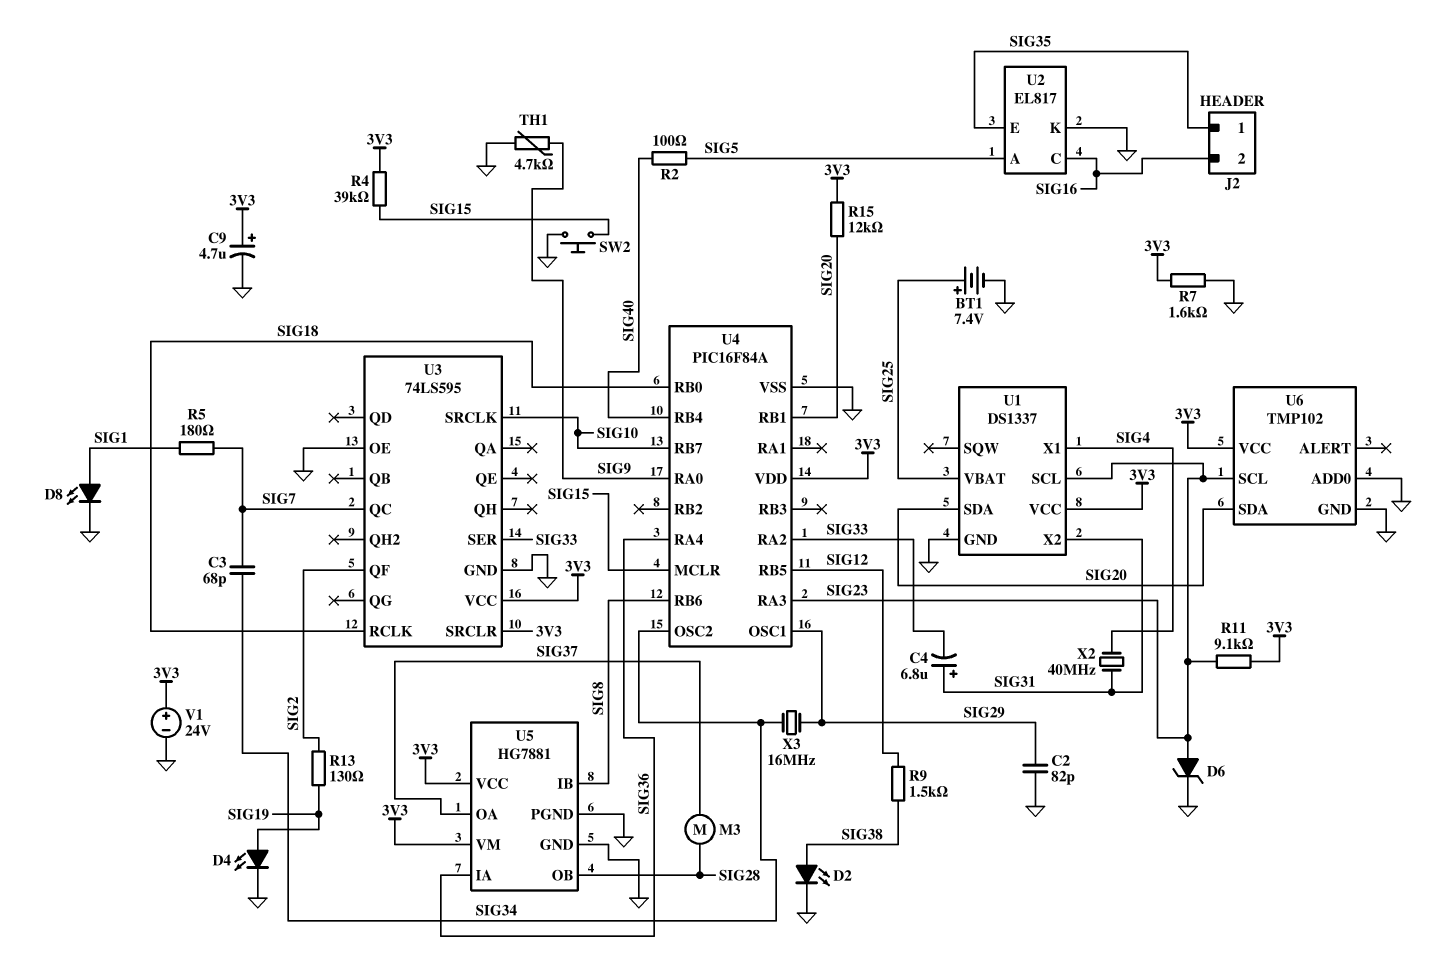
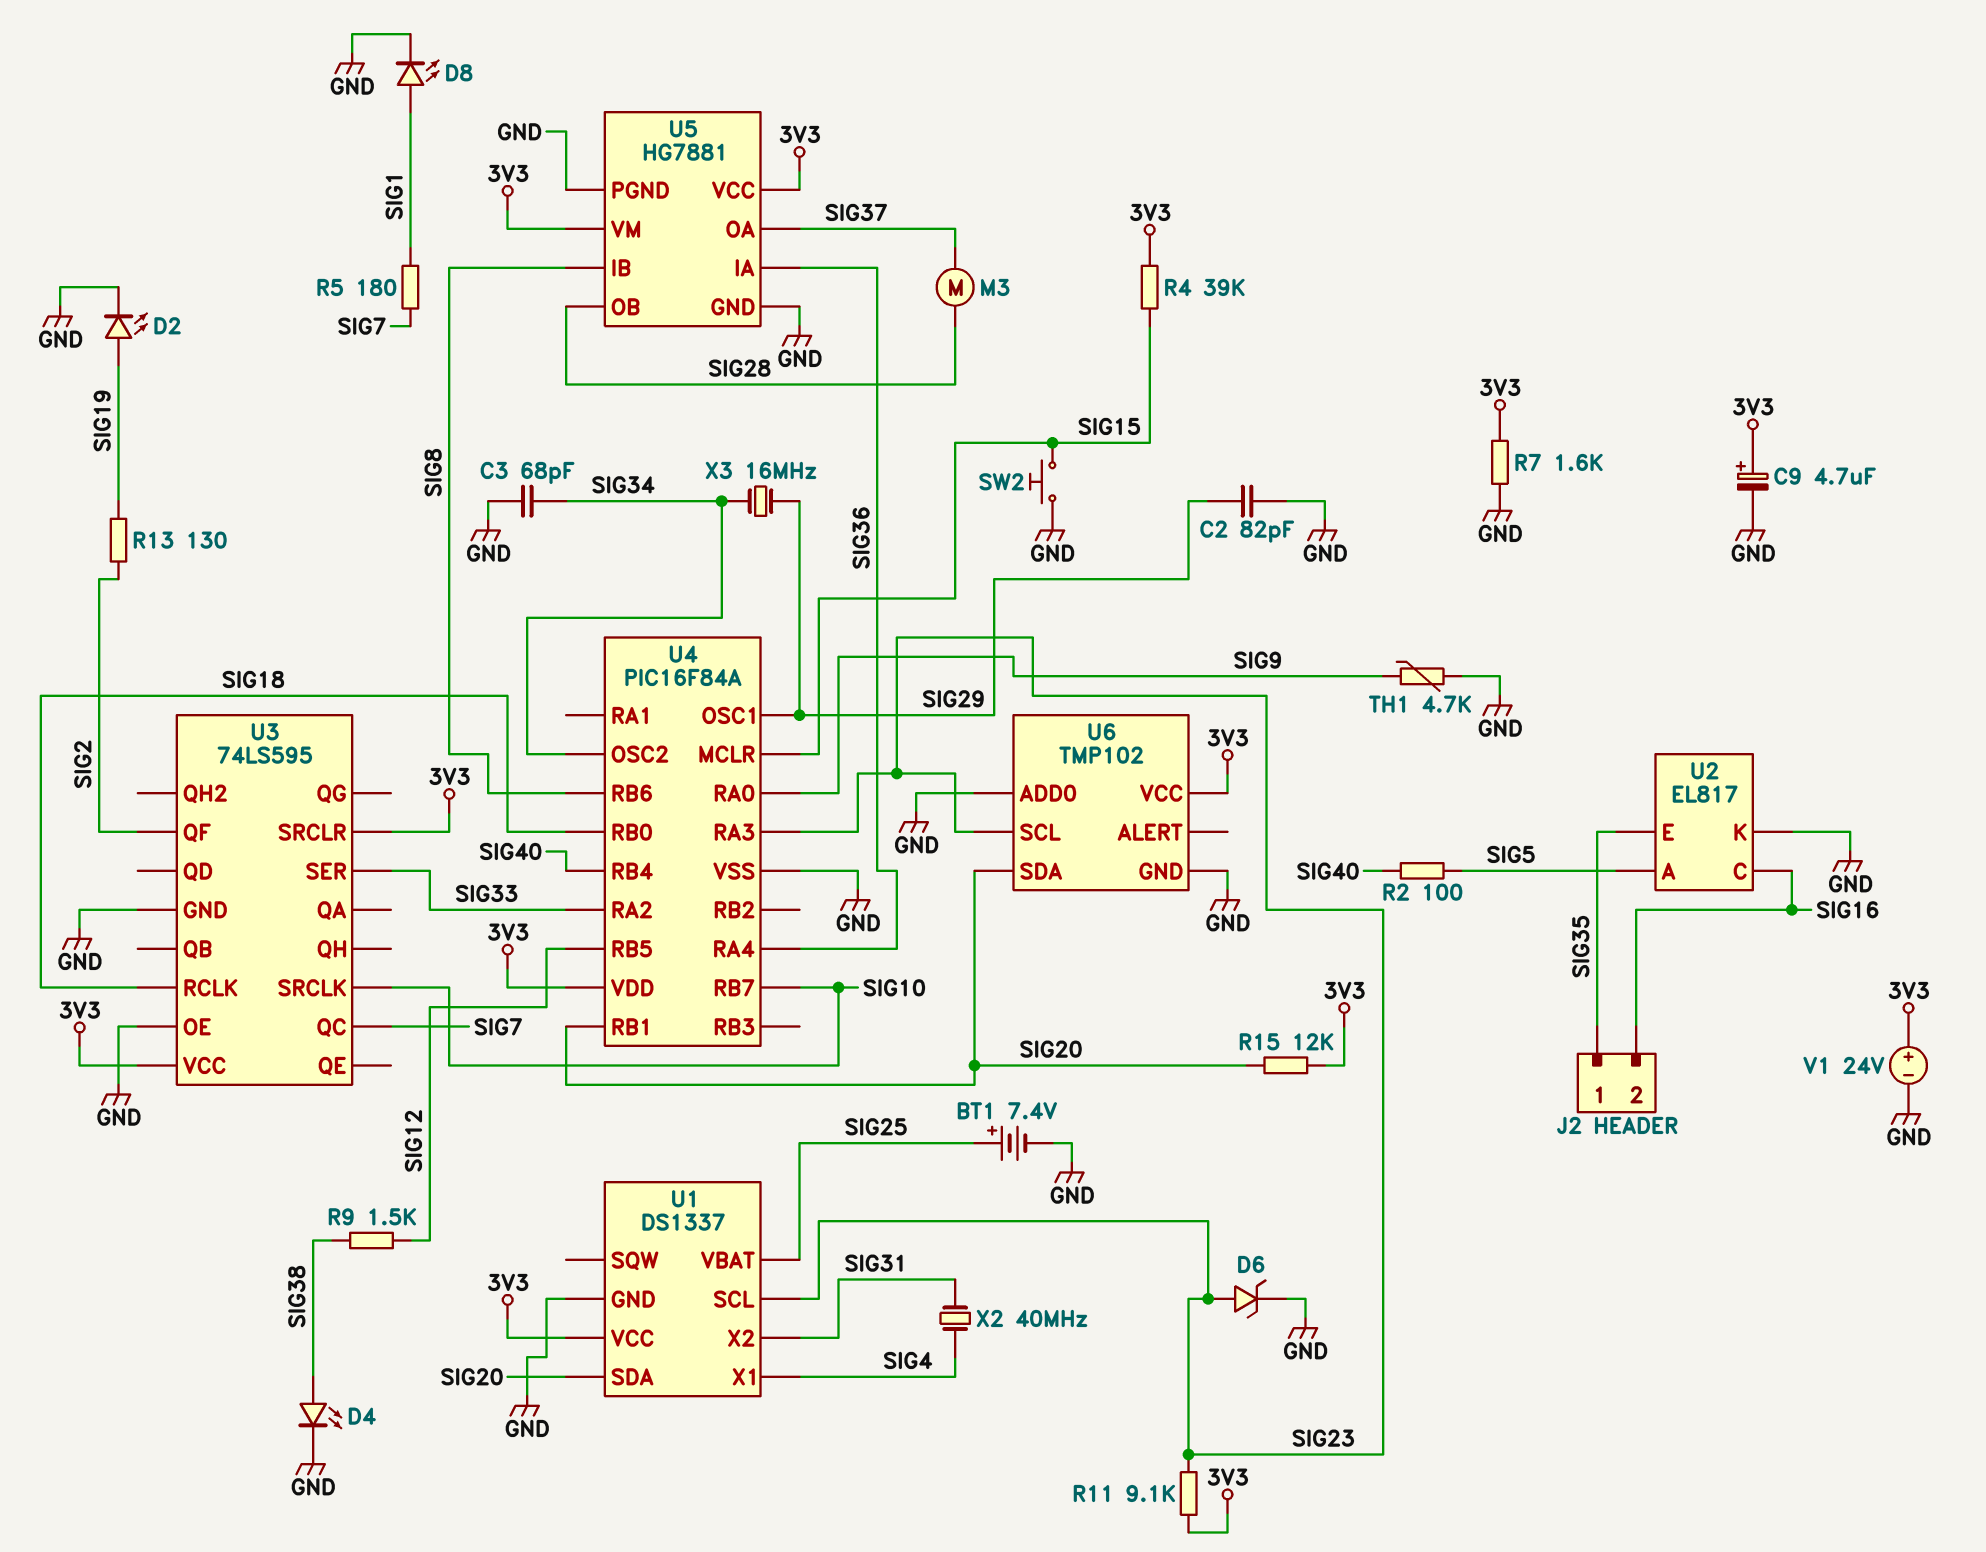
C3: 68pF (SIG7, SIG34) -> 68pF (GND, SIG34)
C4: 6.8uF (plus SIG31, minus SIG33) -> none
D2: LED (A SIG38, K GND) -> LED (A SIG19, K GND)
D4: LED (A SIG19, K GND) -> LED (A SIG38, K GND)

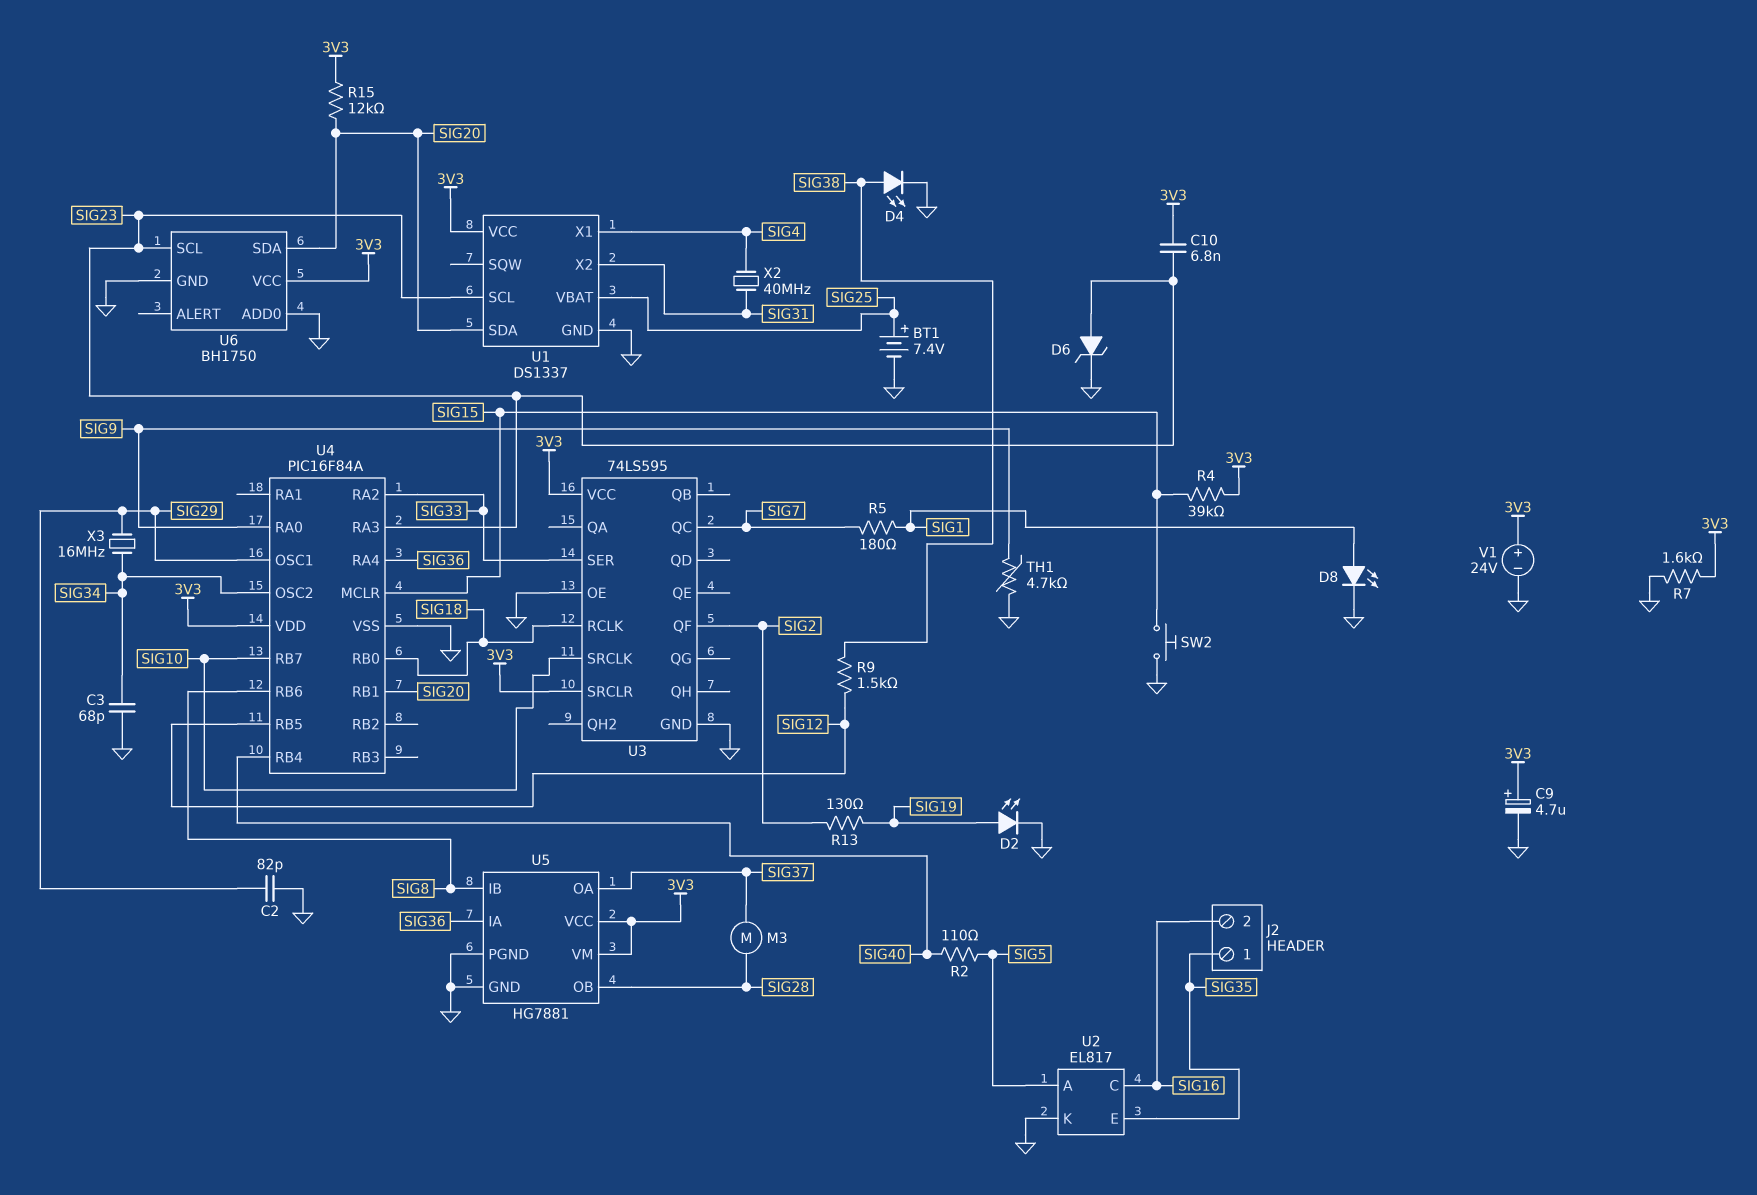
C10: none -> 6.8nF (3V3, SIG23)
R2: 100 (SIG5, SIG40) -> 110 (SIG5, SIG40)
R11: 9.1k (3V3, SIG23) -> none
U6: TMP102 -> BH1750

